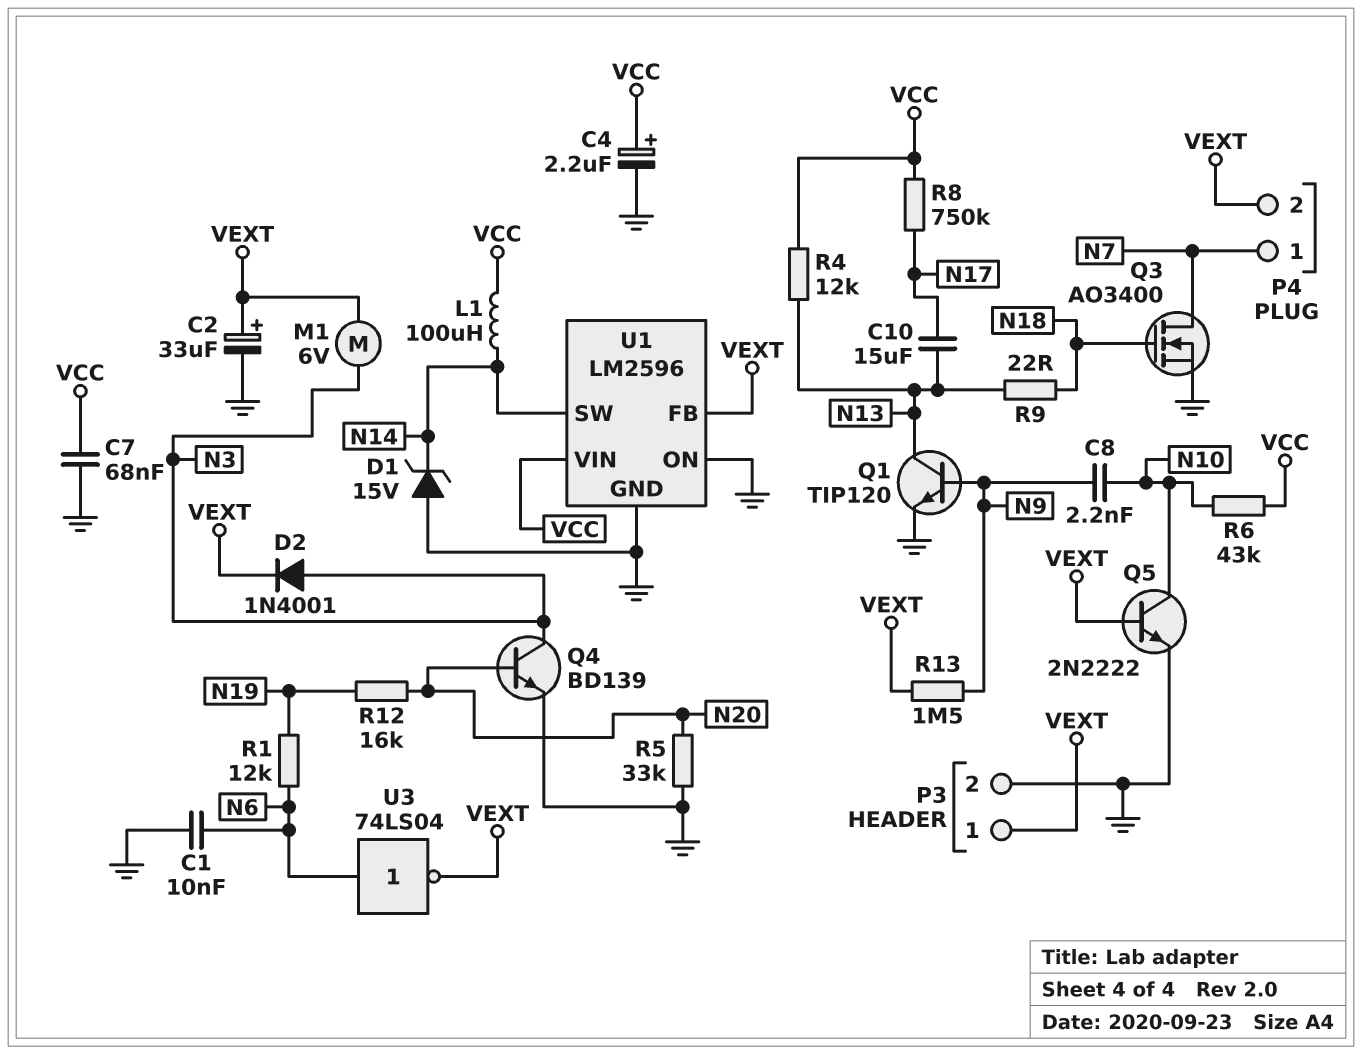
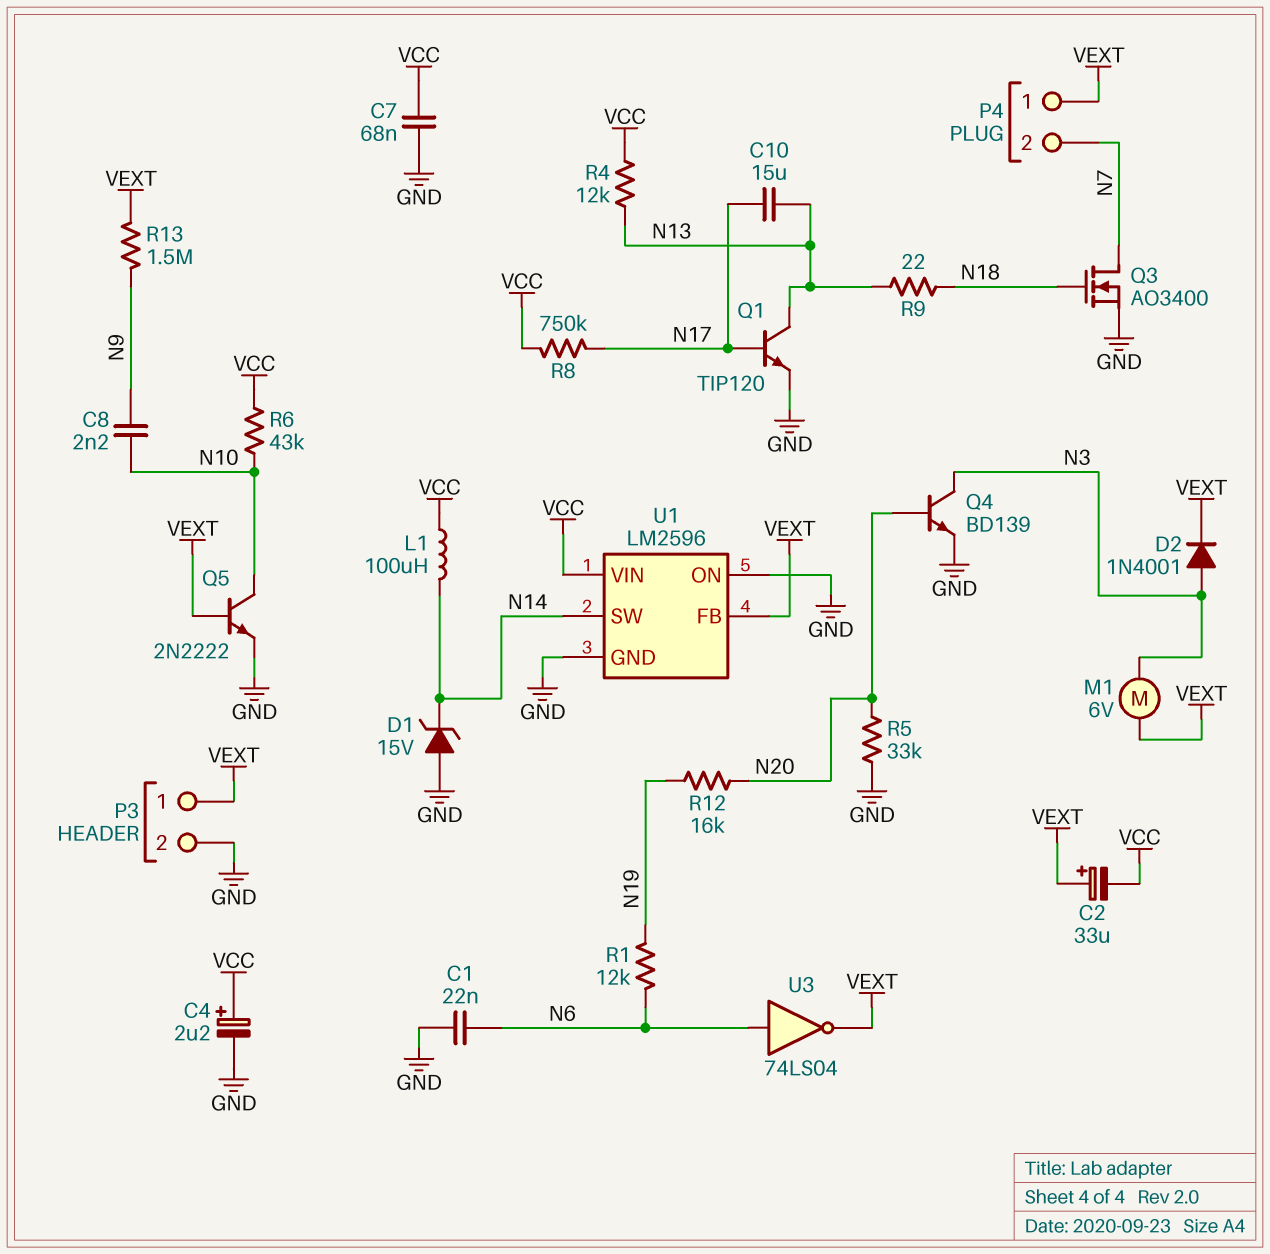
C1: 10nF (GND, N6) -> 22nF (GND, N6)
C2: 33uF (plus VEXT, minus GND) -> 33uF (plus VEXT, minus VCC)
P4 pin 1: N7 -> VEXT
P4 pin 2: VEXT -> N7
Q1: NPN TIP120 (B N9, C N13, E GND) -> NPN TIP120 (B N17, C N13, E GND)

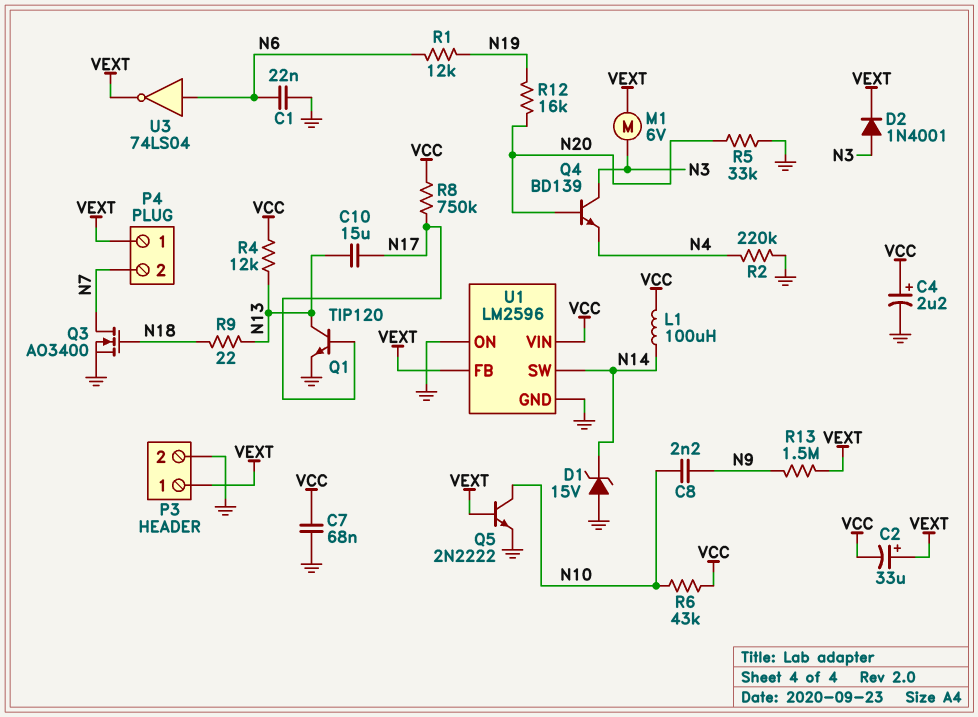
Q4: NPN BD139 (B N20, C N3, E GND) -> NPN BD139 (B N20, C N3, E N4)
R2: none -> 220k (GND, N4)

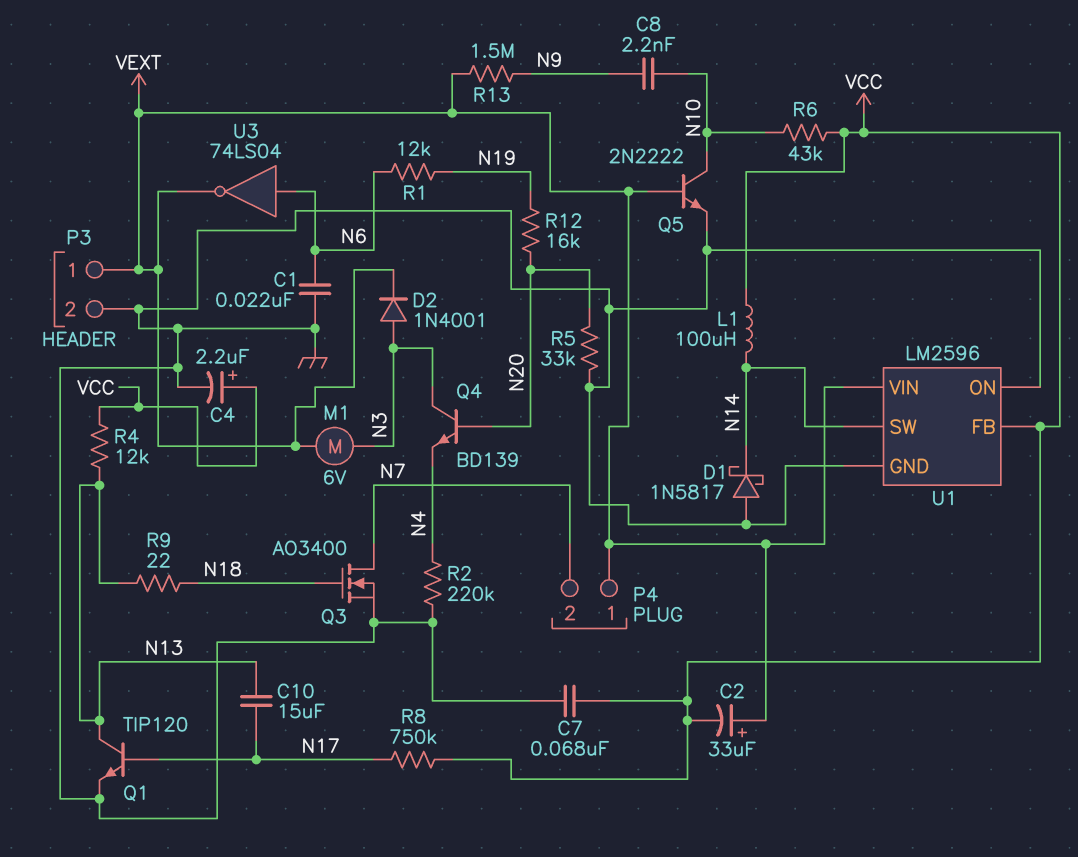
D1: zener 15V (A GND, K N14) -> schottky 1N5817 (A GND, K N14)
U1 pin FB: VEXT -> VCC
U1 pin VIN: VCC -> VEXT

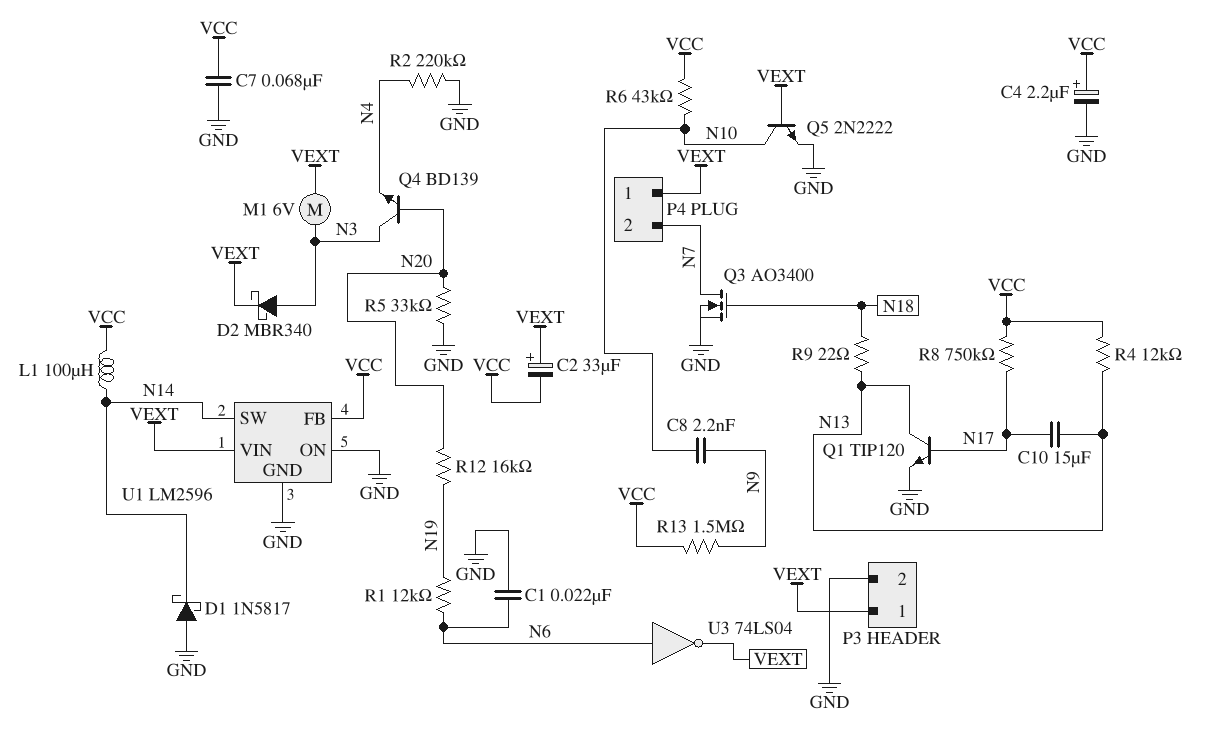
D2: diode 1N4001 (A N3, K VEXT) -> schottky MBR340 (A N3, K VEXT)
R13: 1.5M (N9, VEXT) -> 1.5M (N9, VCC)

